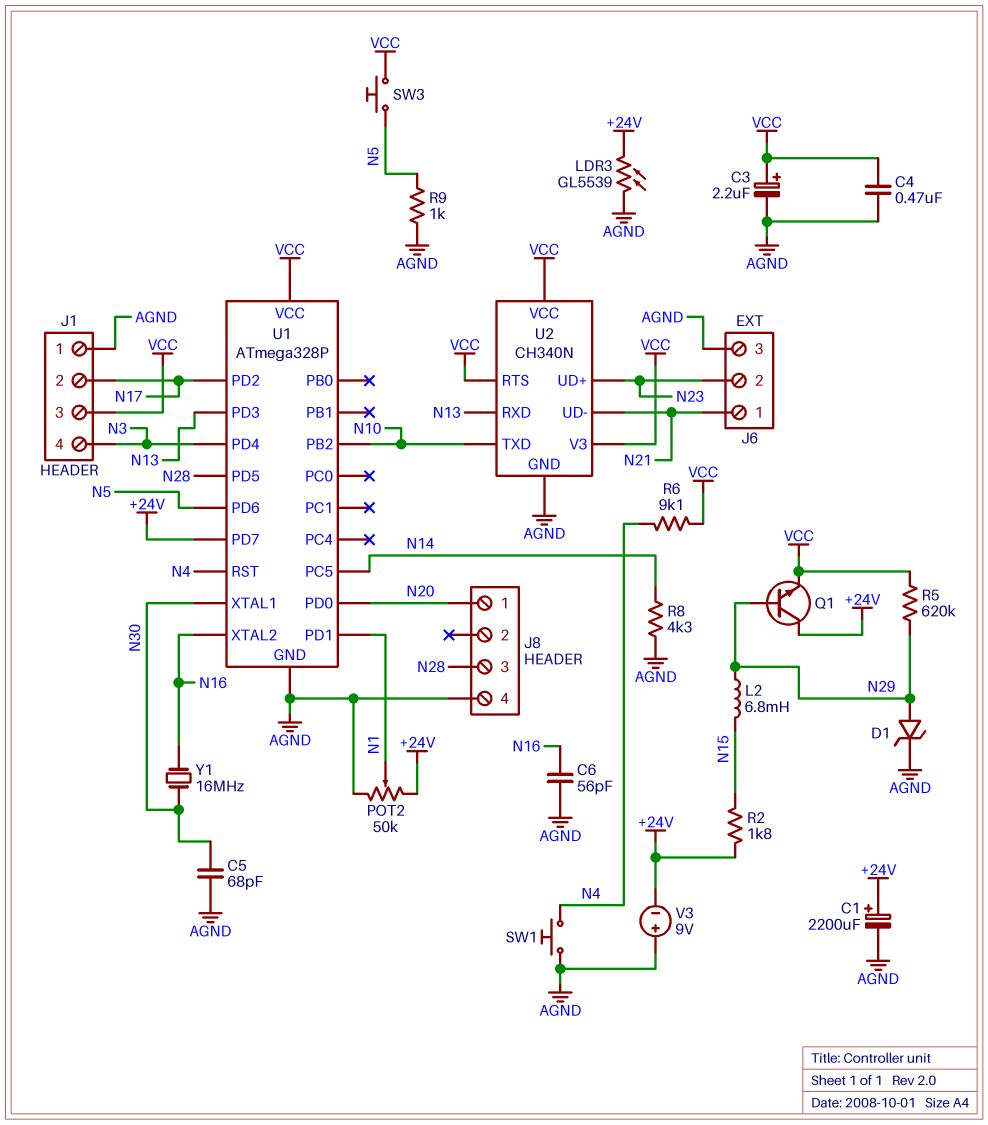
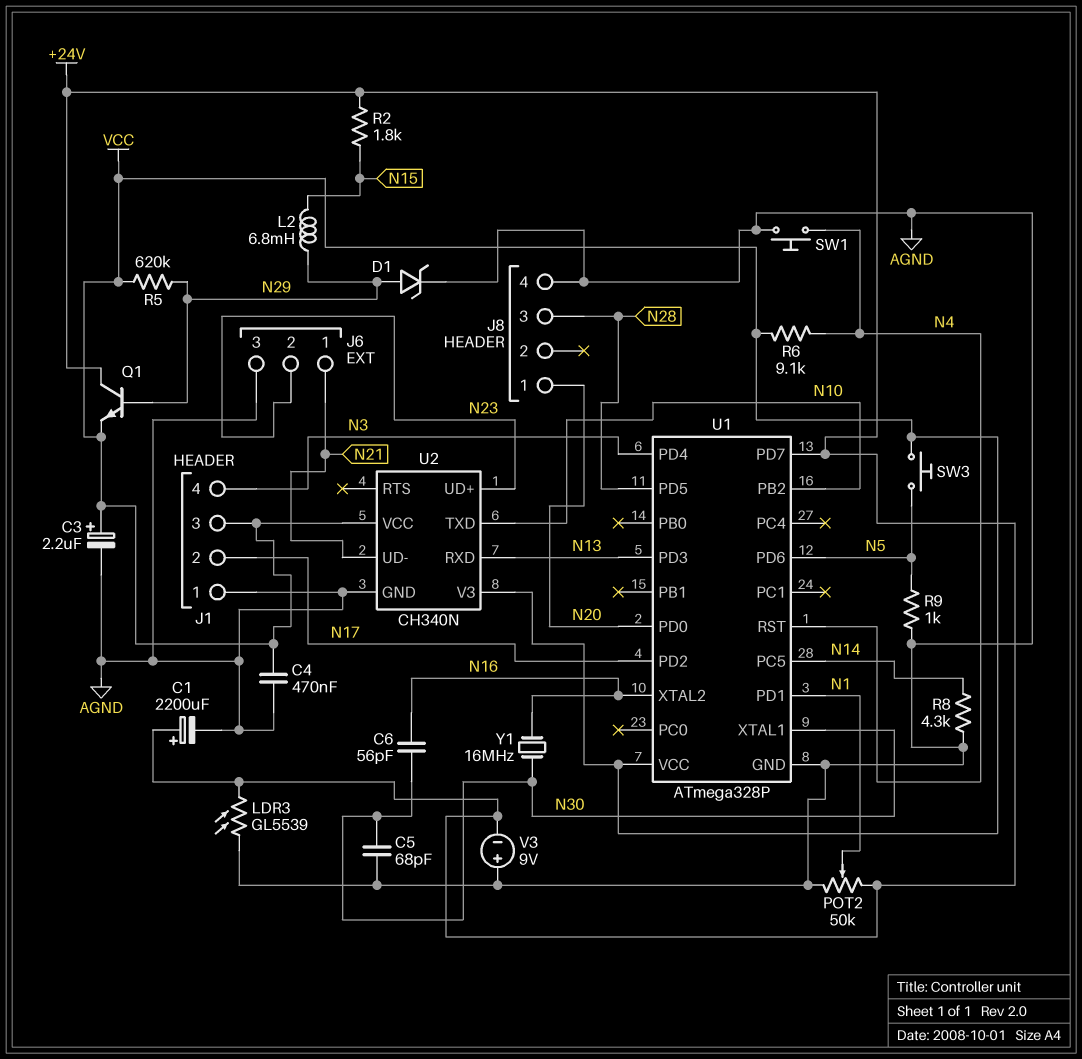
C6: 56pF (AGND, N16) -> 56pF (N16, N30)
U2 pin RTS: VCC -> none

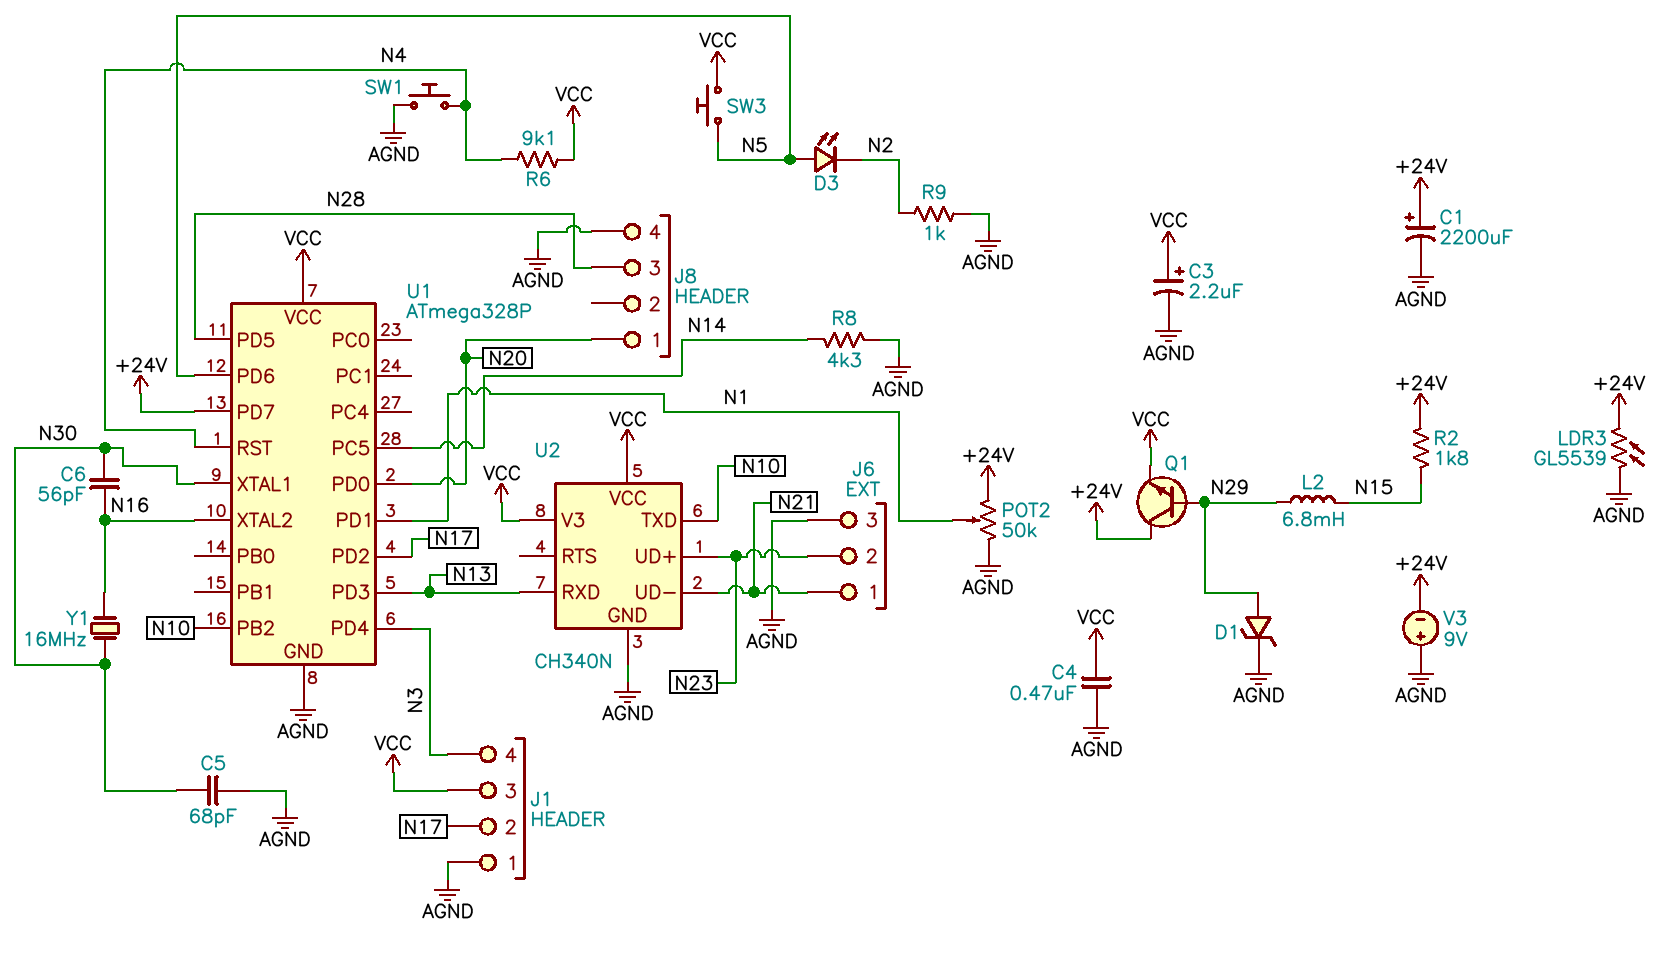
D3: none -> LED (A N5, K N2)
R5: 620k (N29, VCC) -> none
R9: 1k (AGND, N5) -> 1k (AGND, N2)

